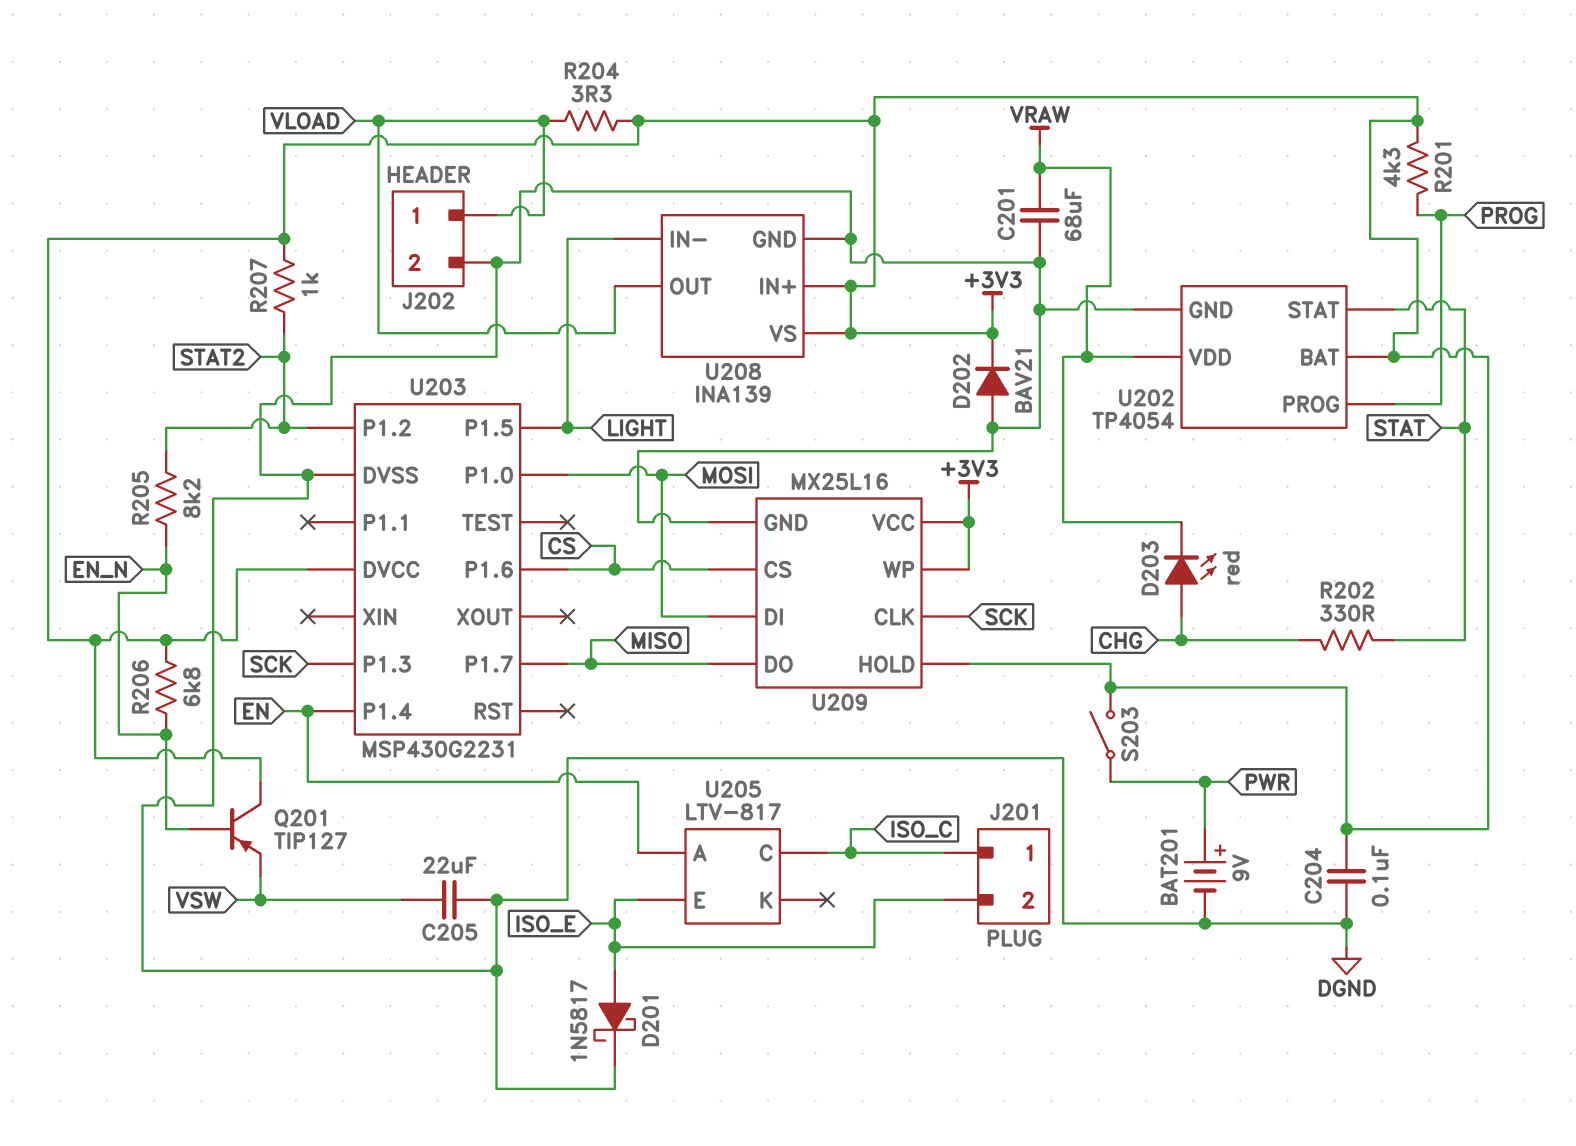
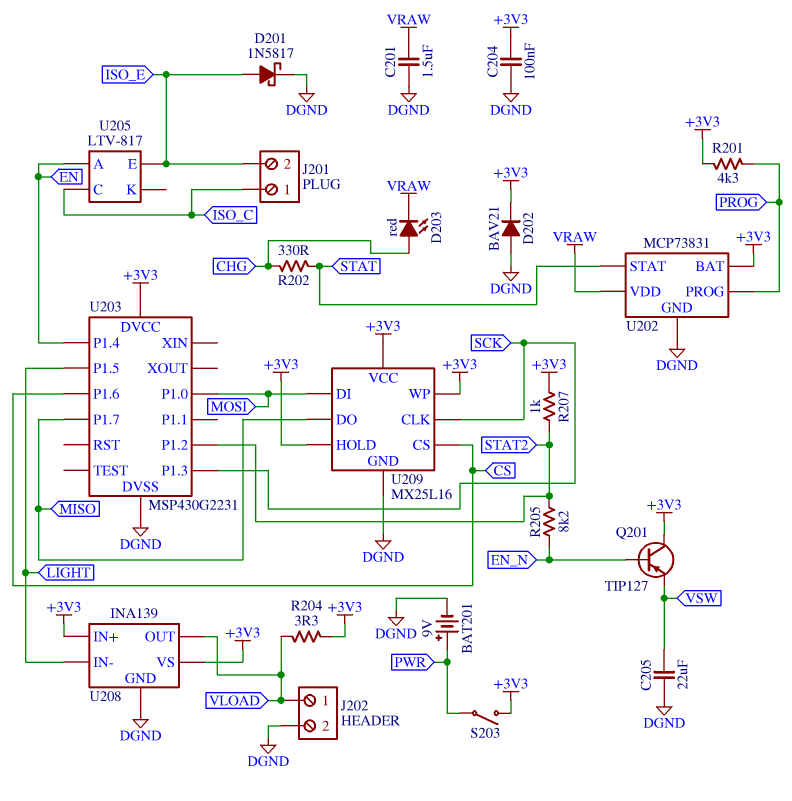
C201: 68uF (DGND, VRAW) -> 1.5uF (DGND, VRAW)
R206: 6.8k (+3V3, EN_N) -> none
U202: TP4054 -> MCP73831

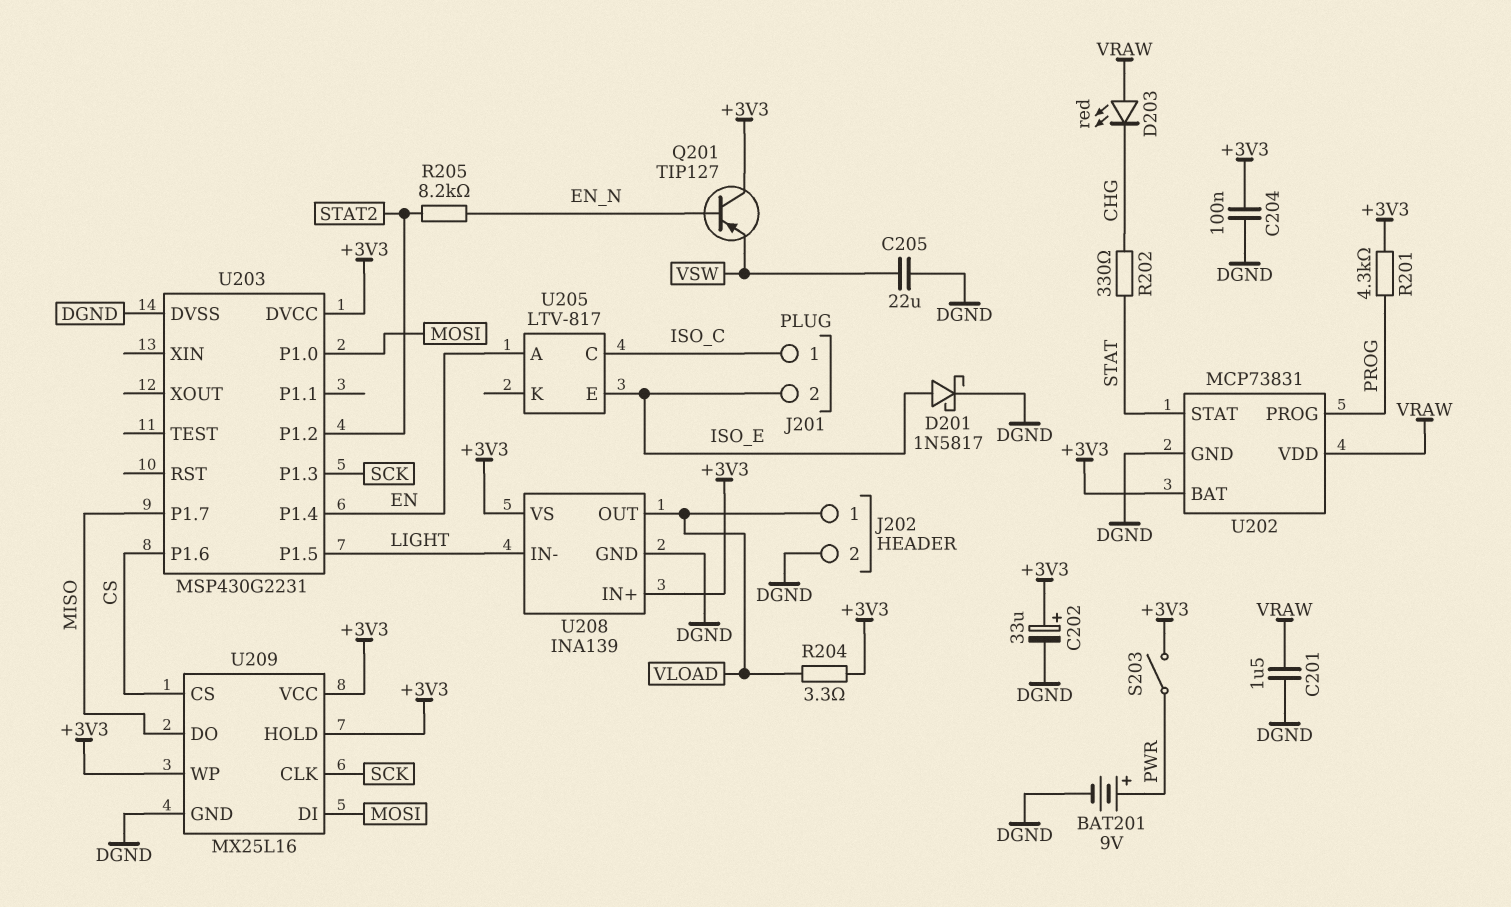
C202: none -> 33uF (plus +3V3, minus DGND)
D202: diode BAV21 (A DGND, K +3V3) -> none
D203: LED red (A CHG, K VRAW) -> LED red (A VRAW, K CHG)
R207: 1k (+3V3, STAT2) -> none

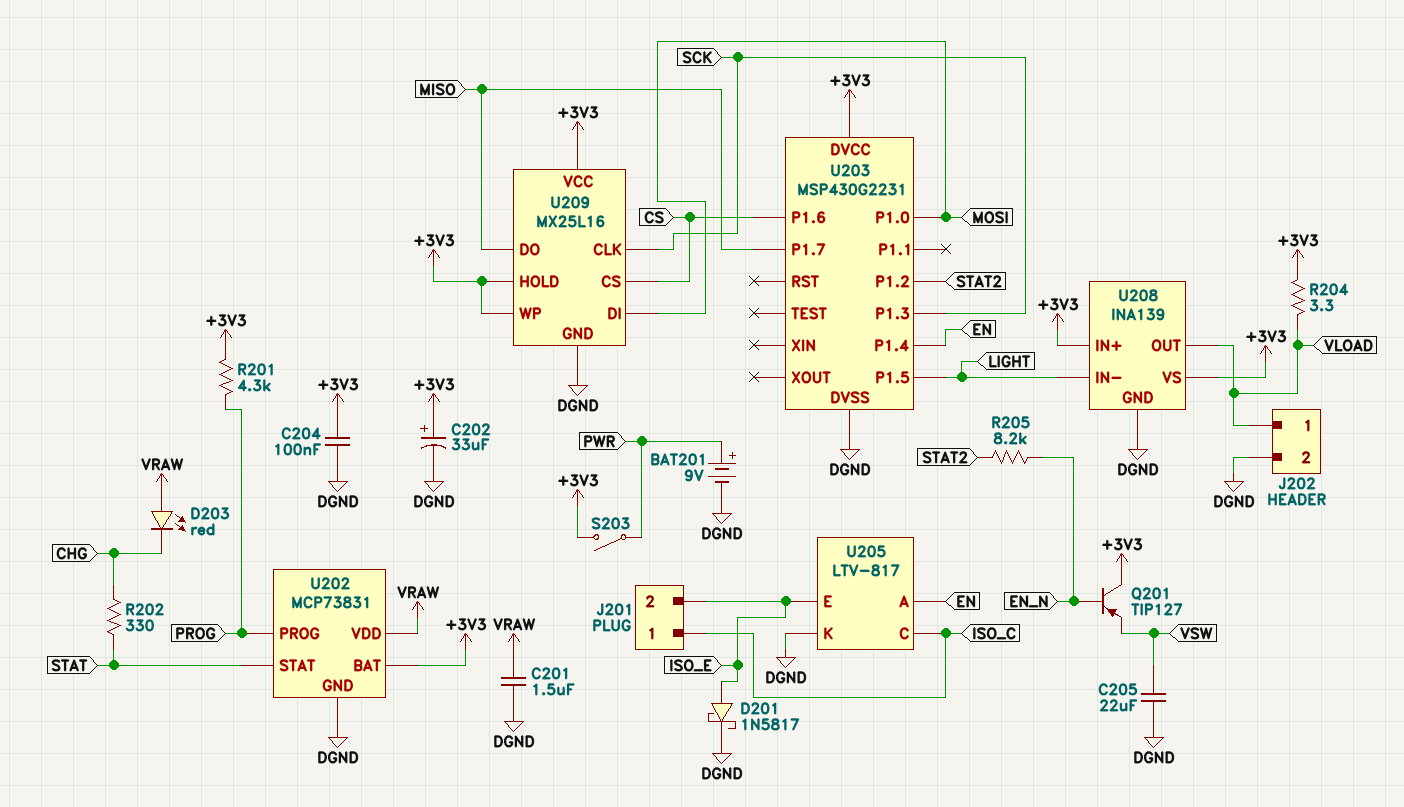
U205 pin K: none -> DGND

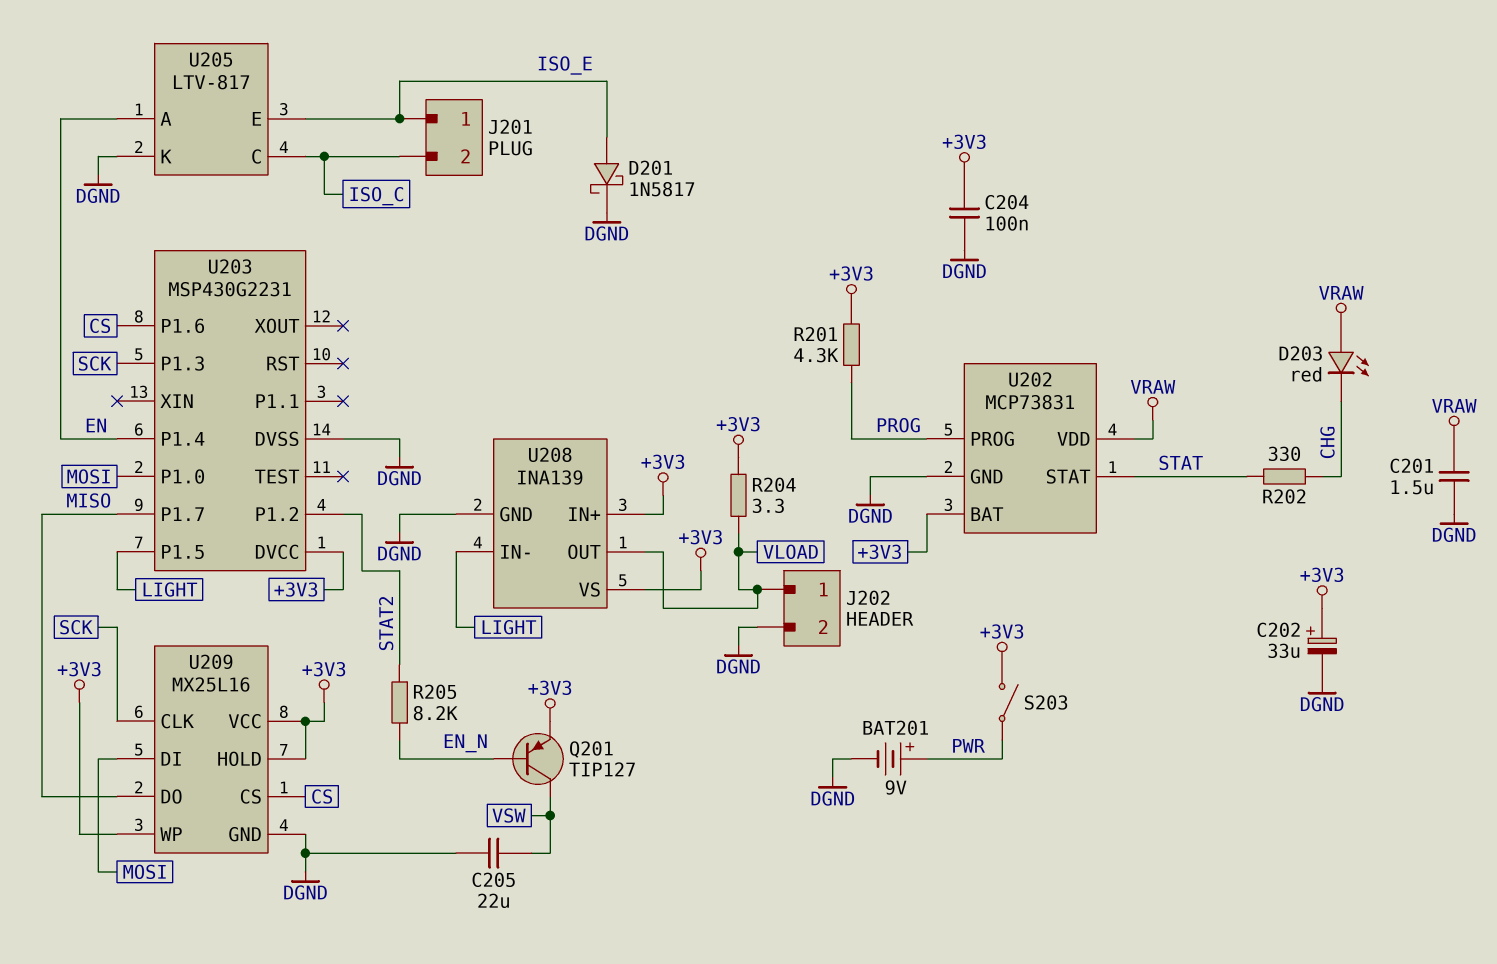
J201 pin 1: ISO_C -> ISO_E
J201 pin 2: ISO_E -> ISO_C
Q201: PNP TIP127 (B EN_N, C +3V3, E VSW) -> PNP TIP127 (B EN_N, C VSW, E +3V3)

